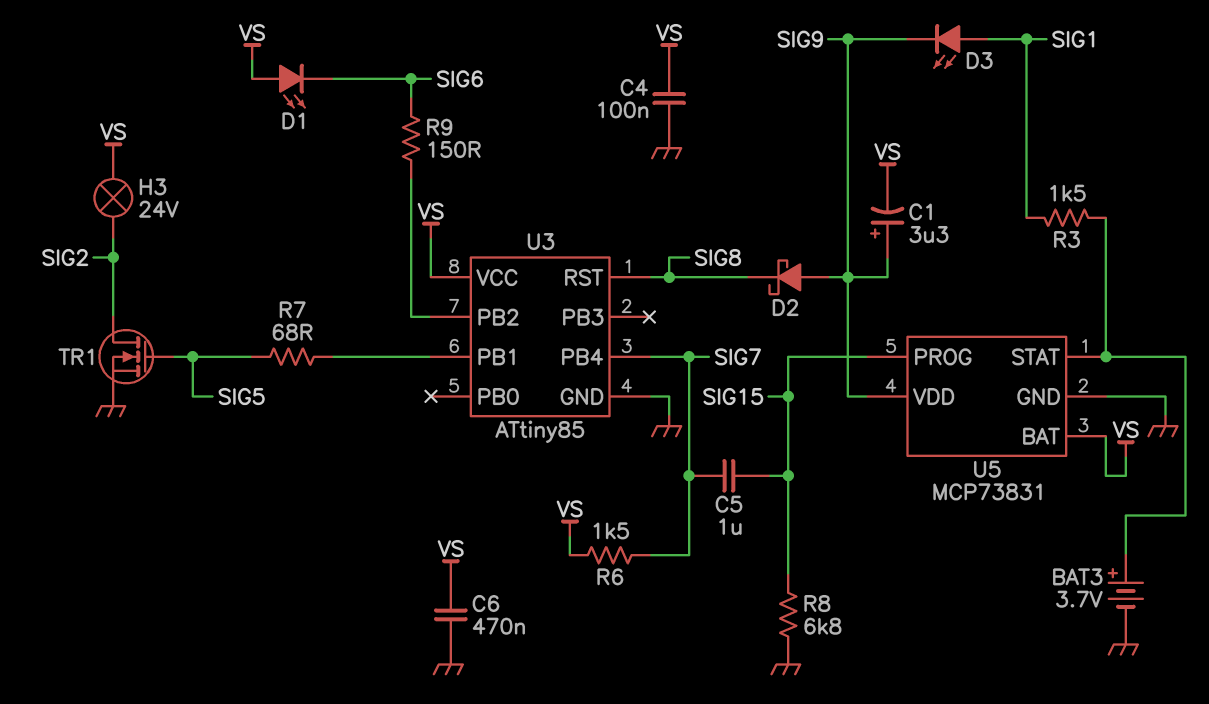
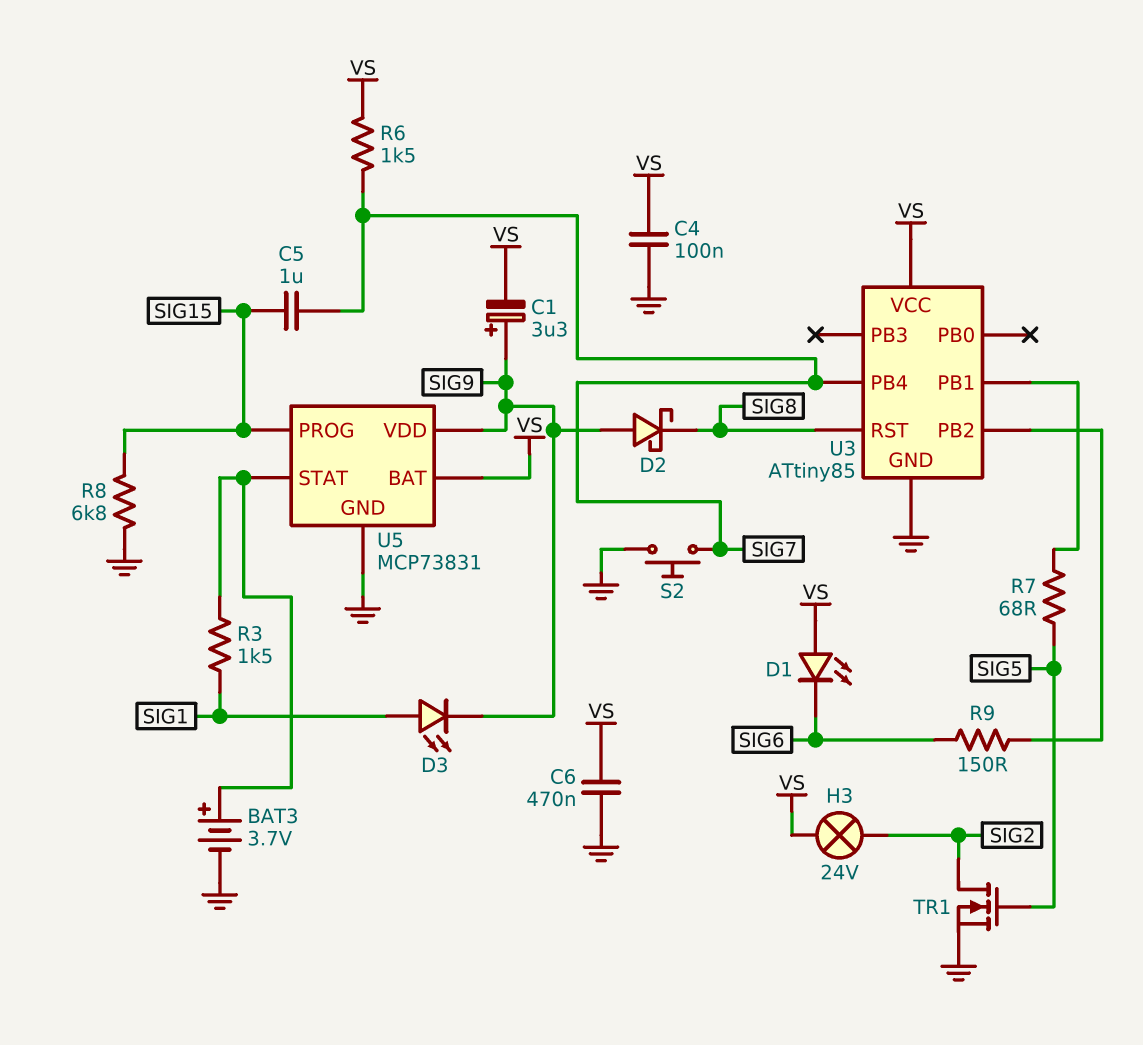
S2: none -> button (GND, SIG7)

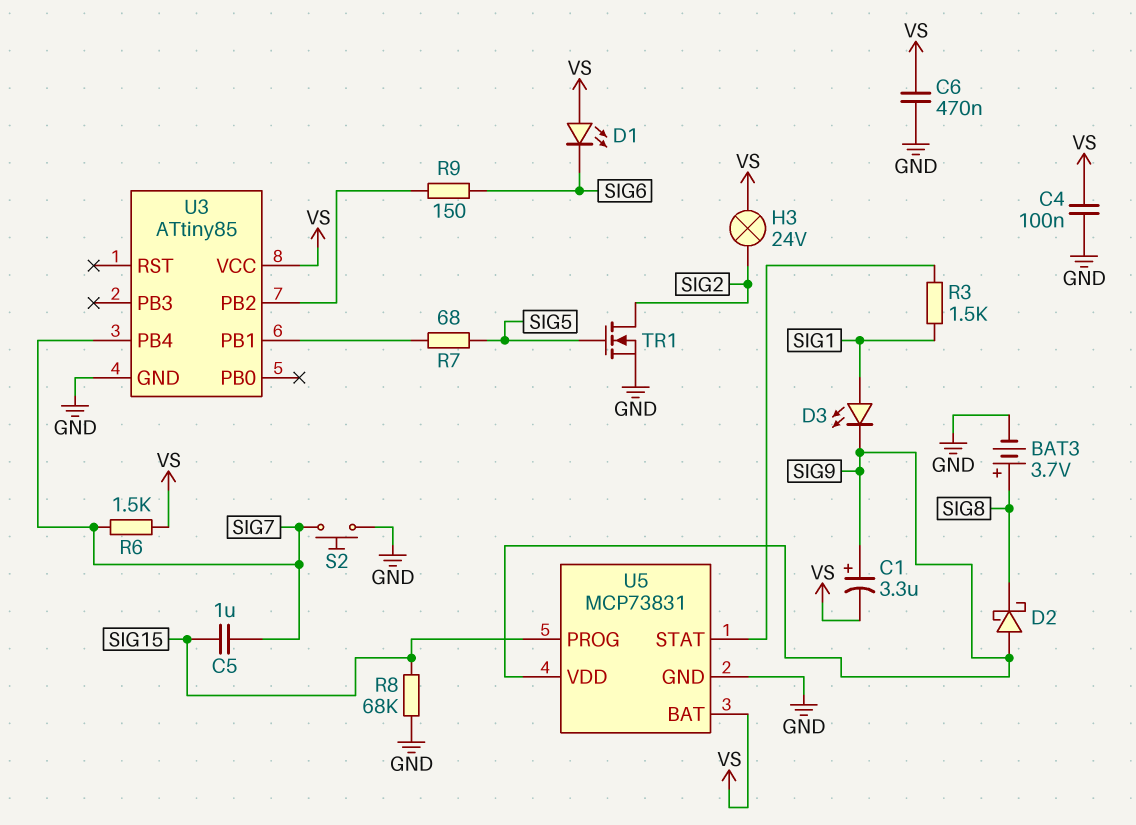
BAT3: 3.7V (plus U5/STAT, minus GND) -> 3.7V (plus SIG8, minus GND)
R8: 6.8k (GND, SIG15) -> 68k (GND, SIG15)
U3 pin RST: SIG8 -> none

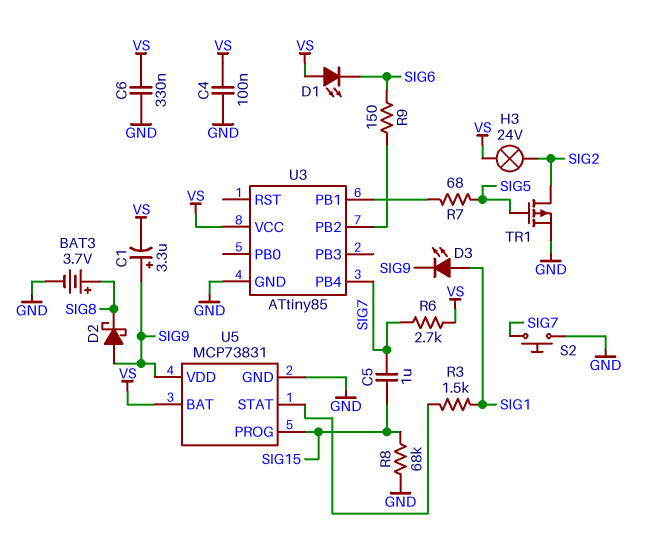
C6: 470nF (GND, VS) -> 330nF (GND, VS)
R6: 1.5k (SIG7, VS) -> 2.7k (SIG7, VS)
TR1: NMOS (G SIG5, D SIG2, S GND) -> PMOS (G SIG5, D SIG2, S GND)

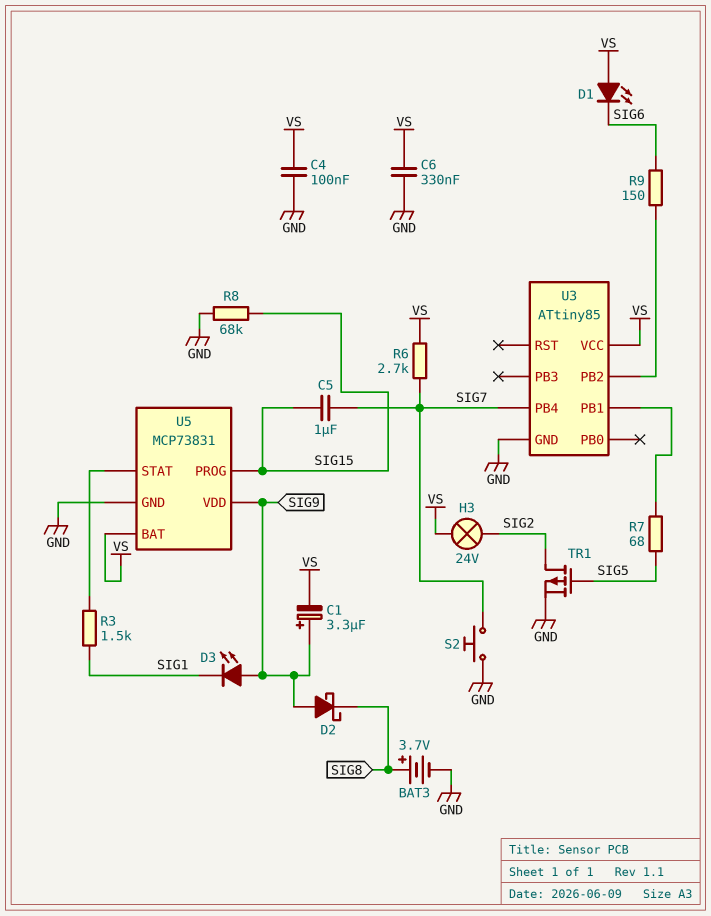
D3: LED (A SIG1, K SIG9) -> LED (A SIG9, K SIG1)

